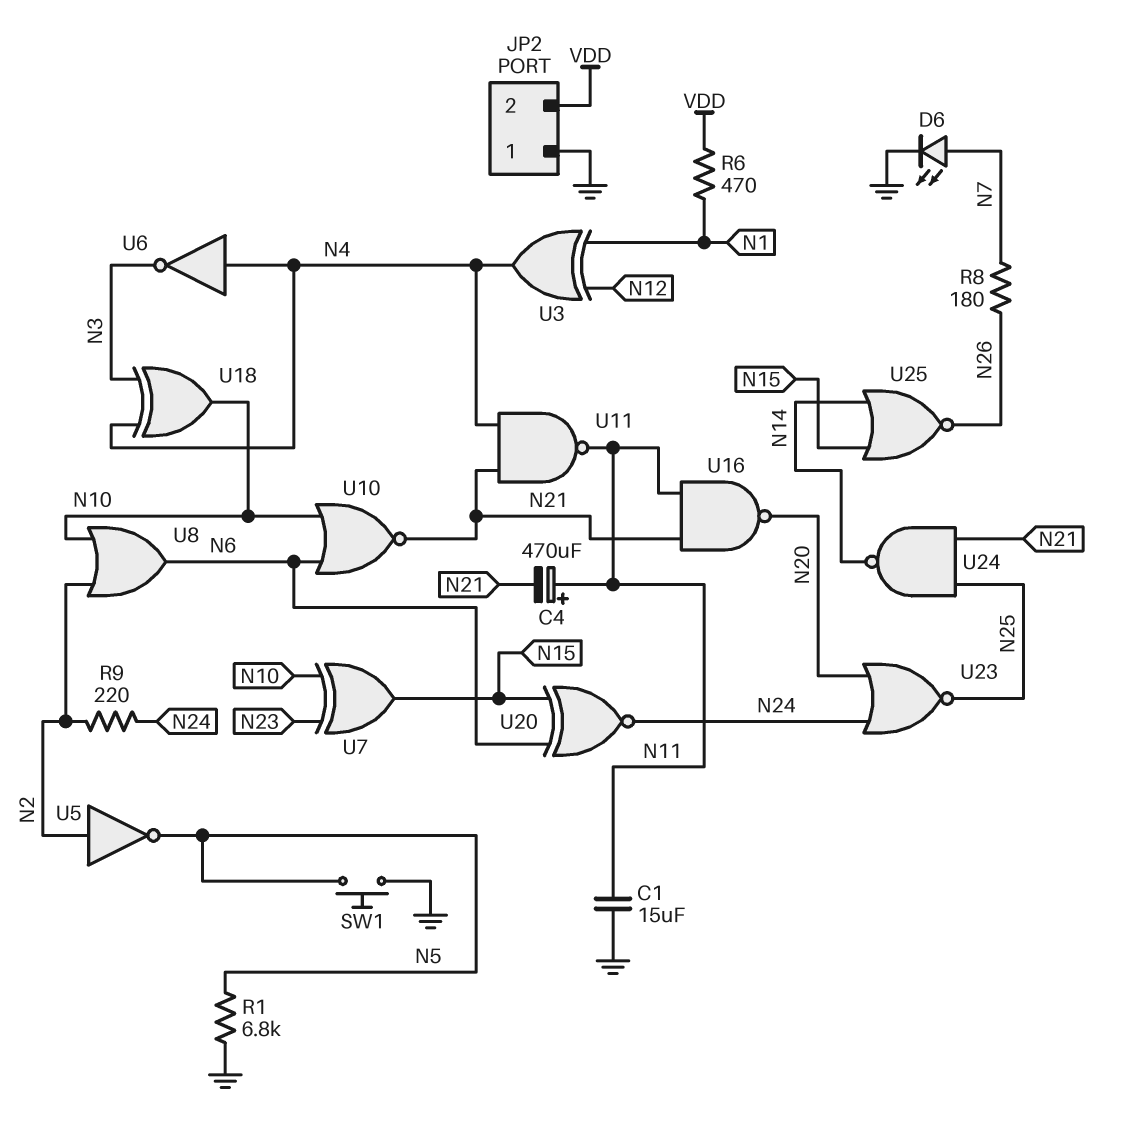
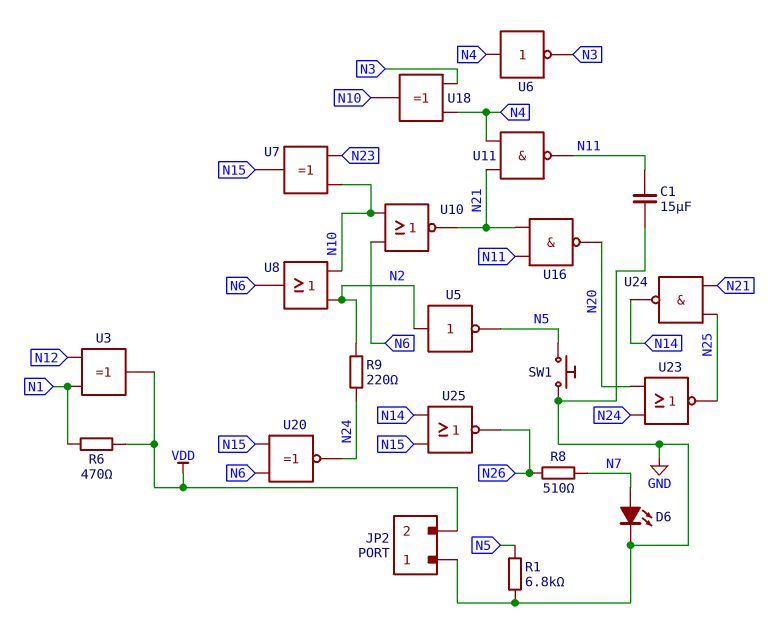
C4: 470uF (plus N11, minus N21) -> none
R8: 180 (N7, N26) -> 510 (N7, N26)
U3: XOR (in N1, in N12, out N4) -> XOR (in N1, in N12, out VDD)

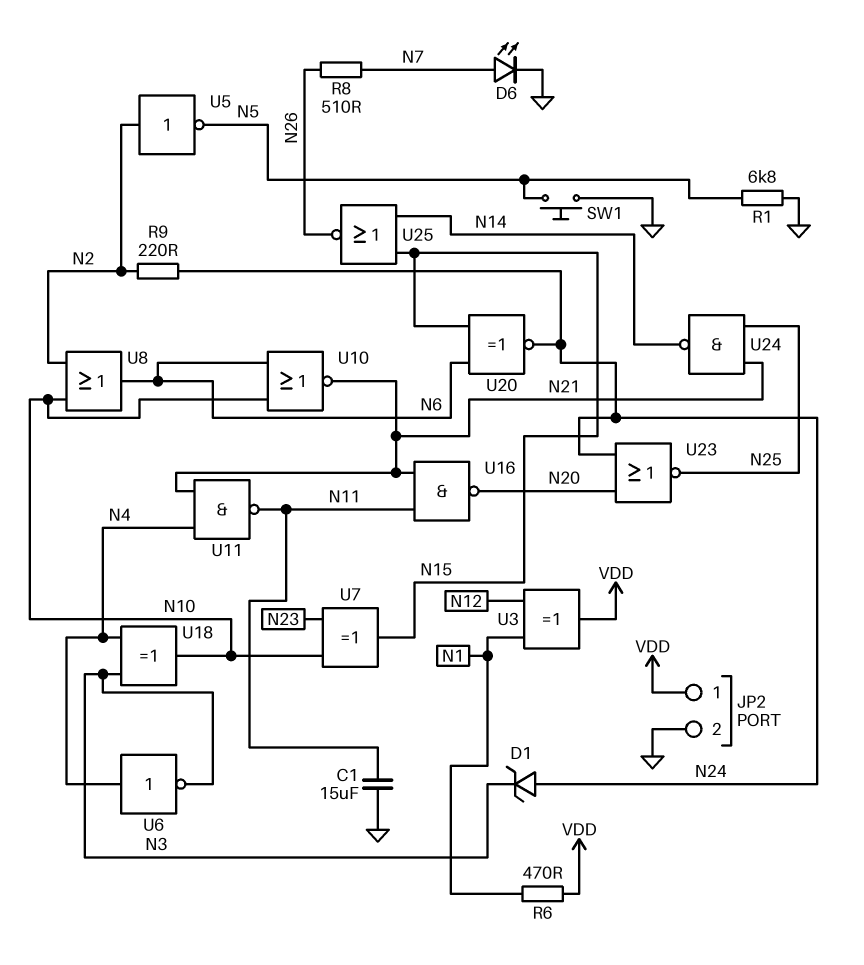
D1: none -> zener (A N24, K N3)
JP2 pin 1: GND -> VDD
JP2 pin 2: VDD -> GND

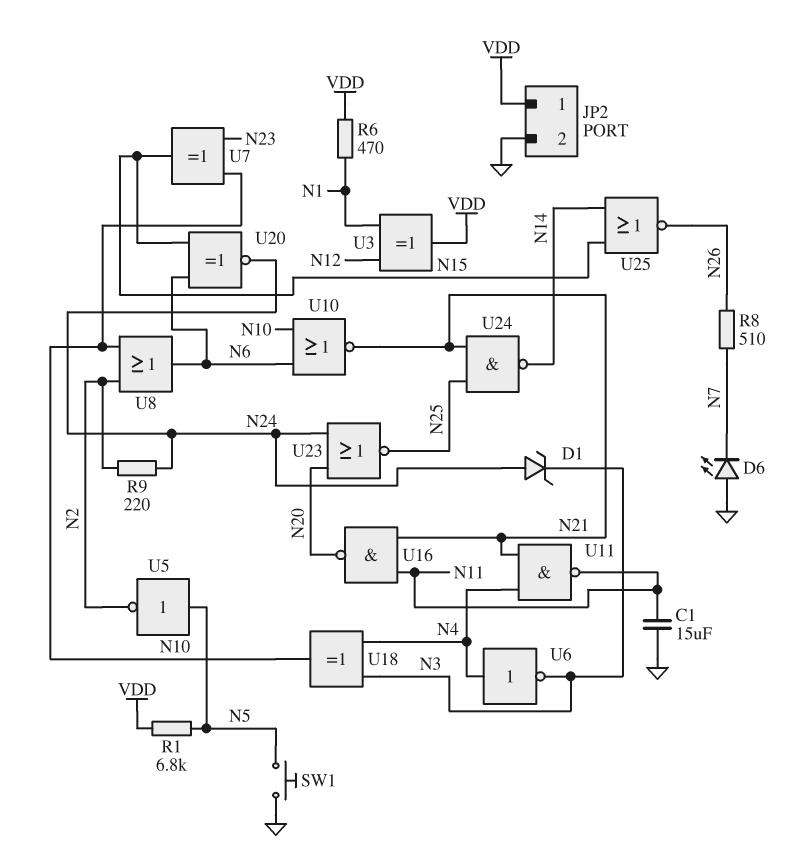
D6: LED (A N7, K GND) -> LED (A GND, K N7)
R1: 6.8k (GND, N5) -> 6.8k (N5, VDD)
U5: NOT (in N2, out N5) -> NOT (in N5, out N2)

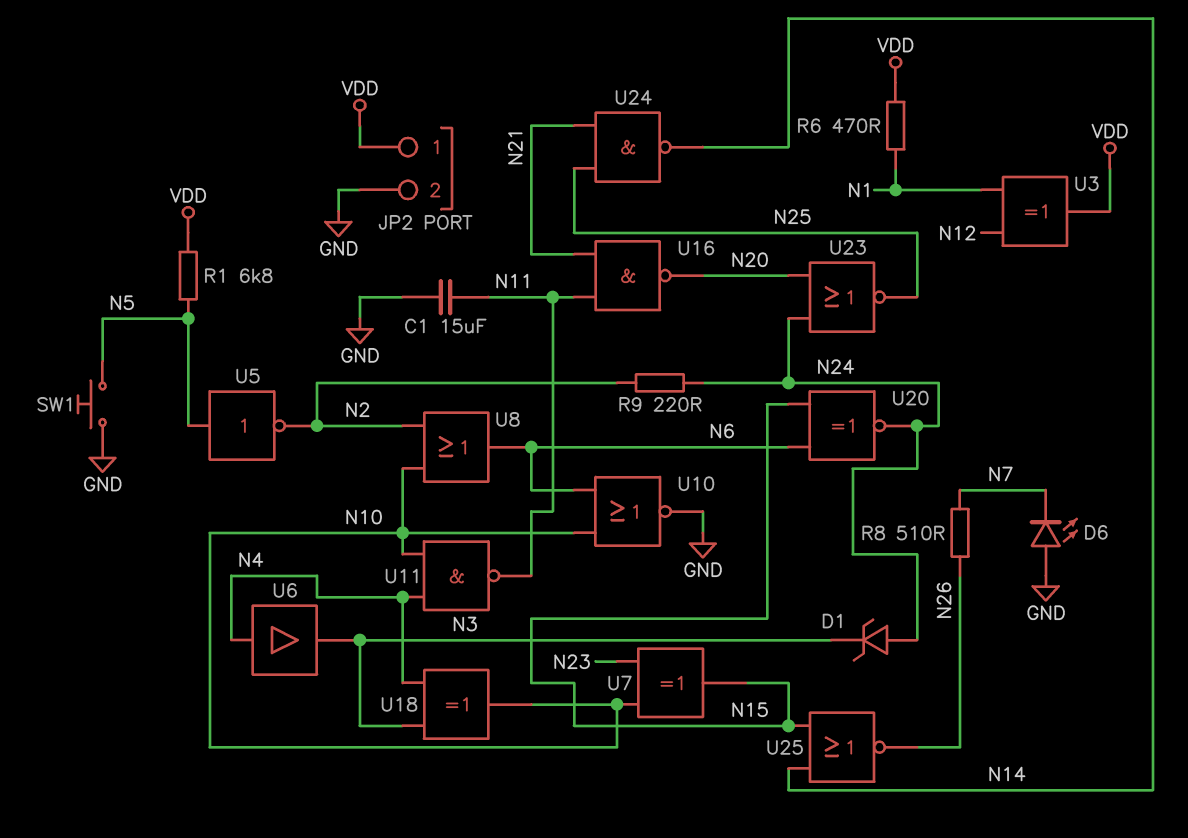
U6: NOT (in N4, out N3) -> buffer (in N4, out N3)
U10: NOR (in N6, in N10, out N21) -> NOR (in N6, in N10, out GND)
U11: NAND (in N4, in N21, out N11) -> NAND (in N4, in N10, out N11)

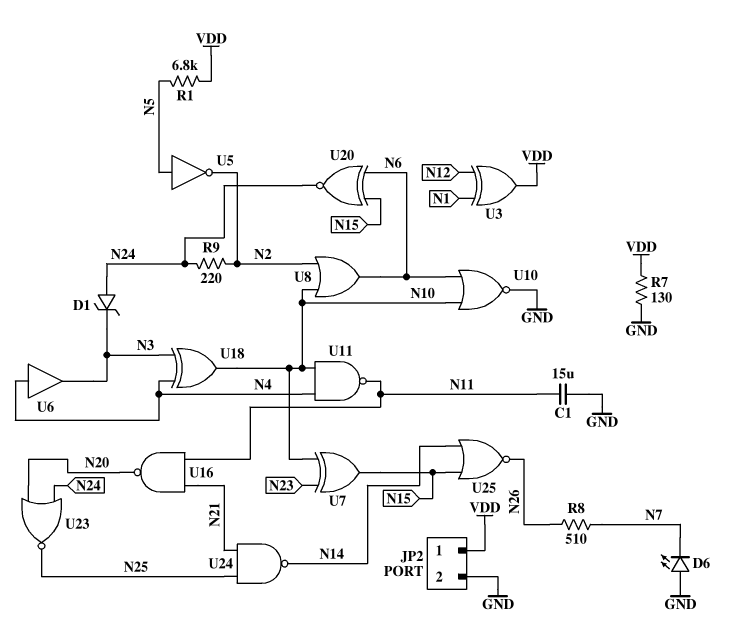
R6: 470 (N1, VDD) -> none
R7: none -> 130 (GND, VDD)
SW1: button (GND, N5) -> none

